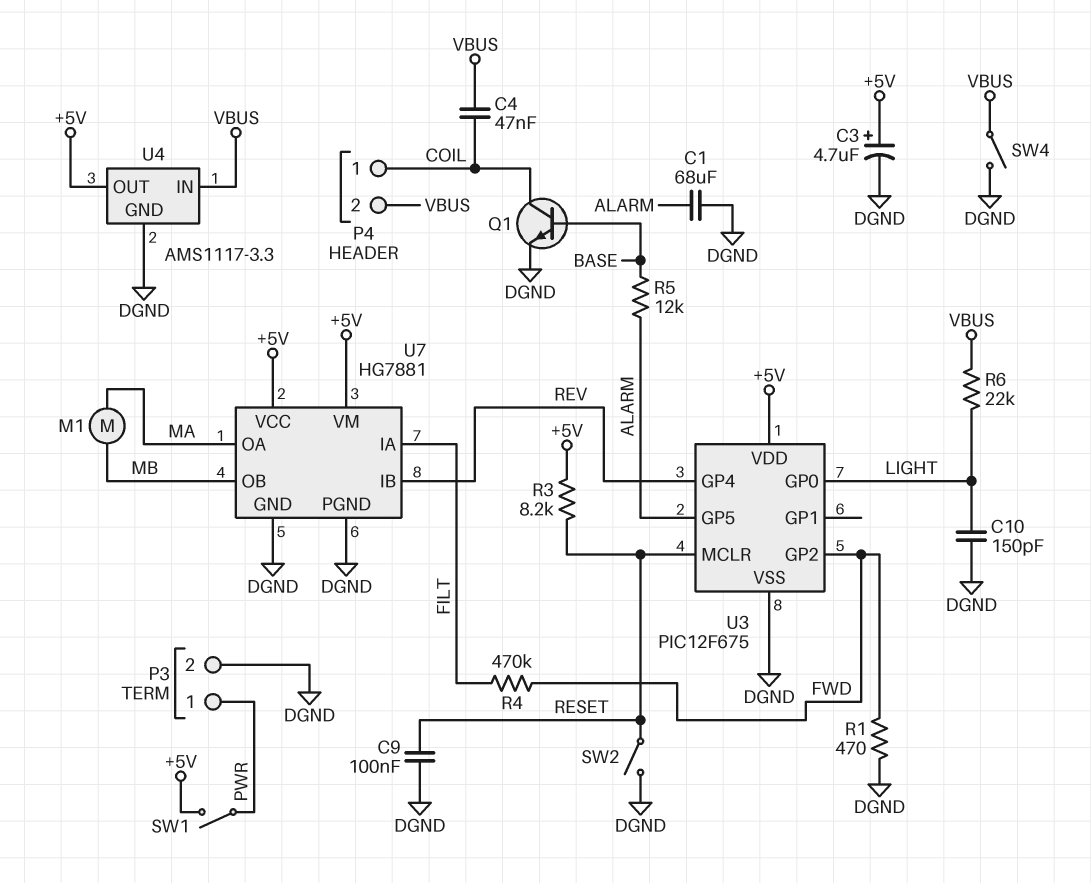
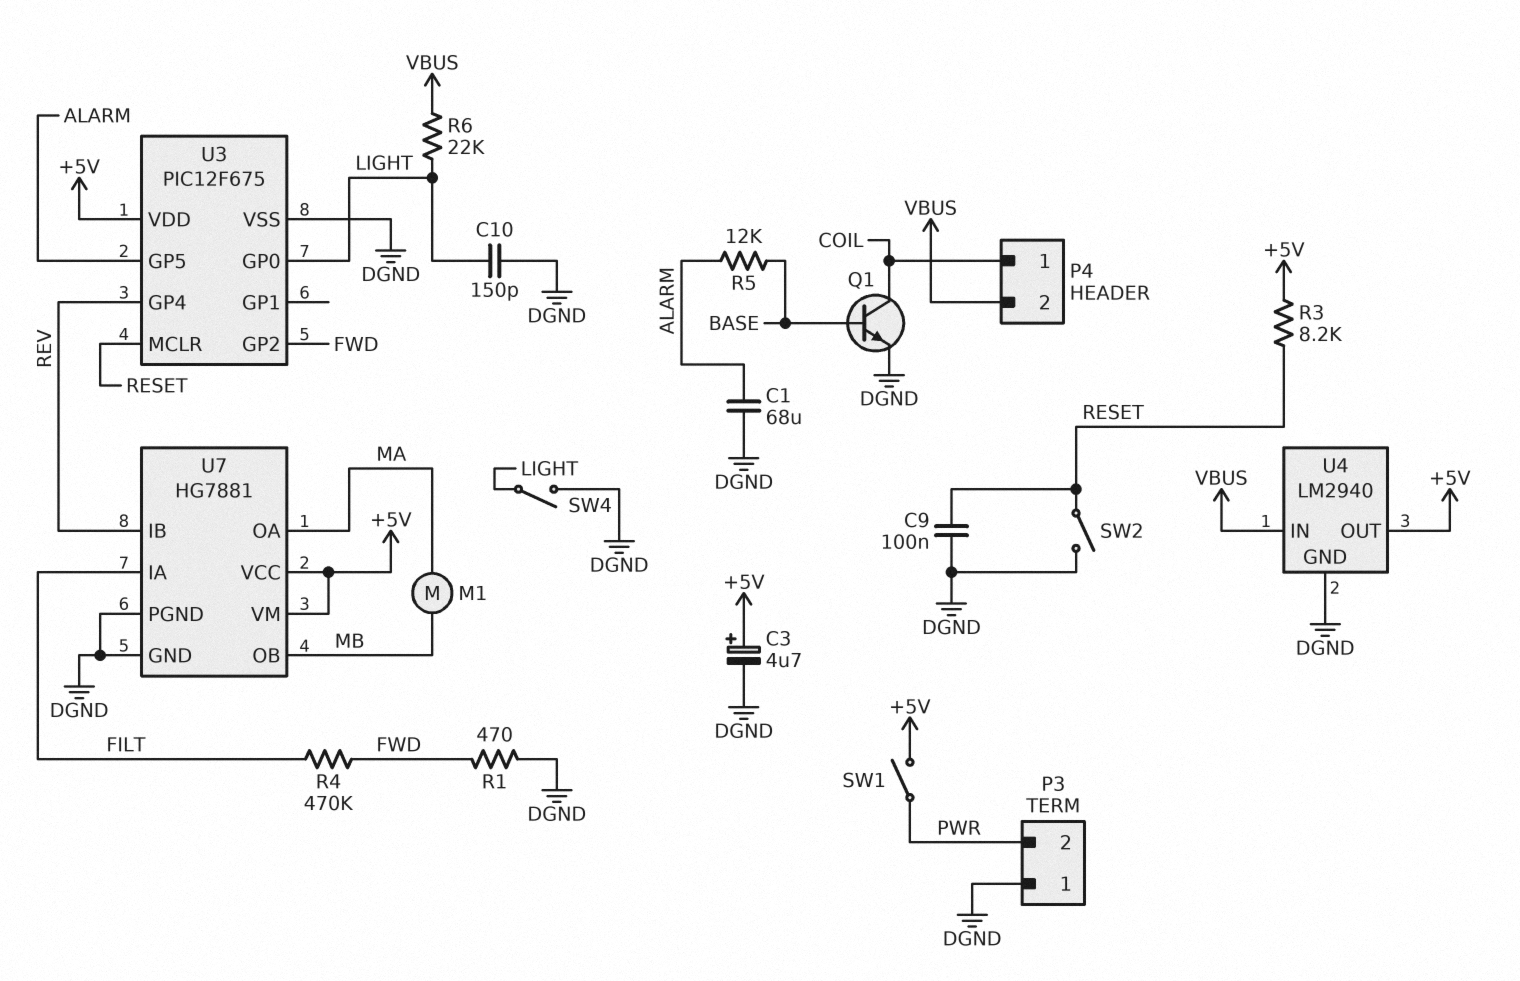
C4: 47nF (COIL, VBUS) -> none
P3 pin 1: PWR -> DGND
P3 pin 2: DGND -> PWR
SW4: switch (DGND, VBUS) -> switch (DGND, LIGHT)
U4: AMS1117-3.3 -> LM2940

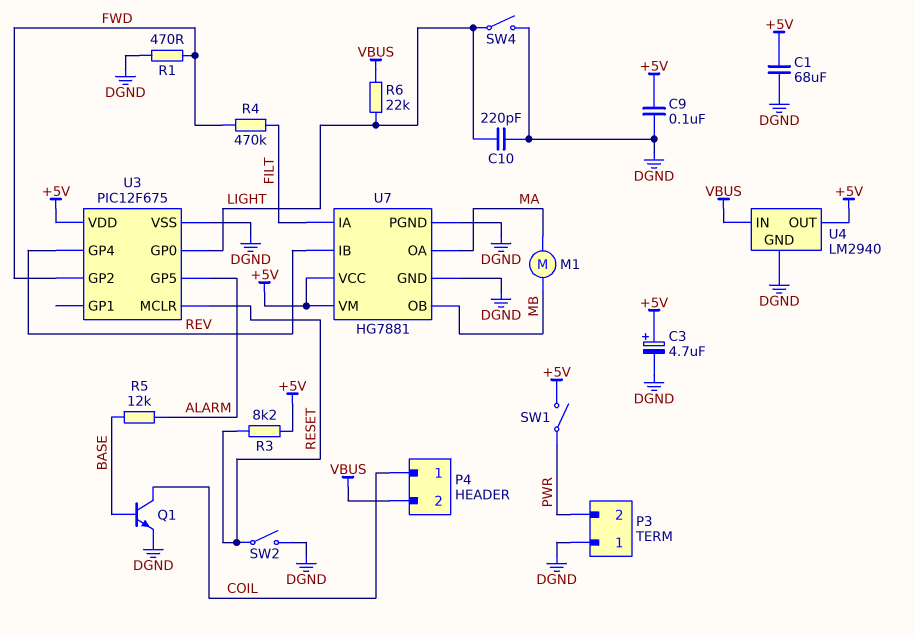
C1: 68uF (ALARM, DGND) -> 68uF (+5V, DGND)
C9: 100nF (DGND, RESET) -> 100nF (+5V, DGND)
C10: 150pF (DGND, LIGHT) -> 220pF (DGND, LIGHT)

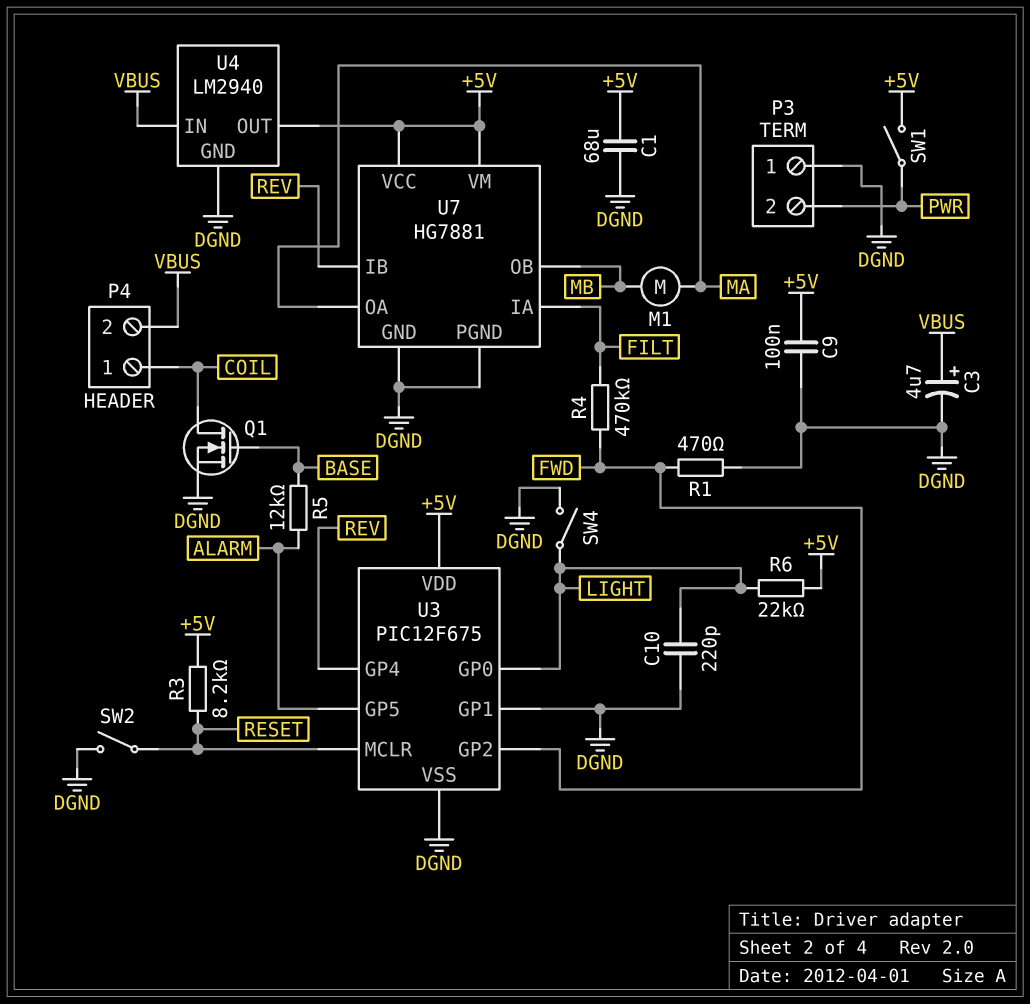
C3: 4.7uF (plus +5V, minus DGND) -> 4.7uF (plus VBUS, minus DGND)
Q1: NPN (B BASE, C COIL, E DGND) -> NMOS (G BASE, D COIL, S DGND)
R6: 22k (LIGHT, VBUS) -> 22k (+5V, LIGHT)
U3 pin GP1: none -> DGND

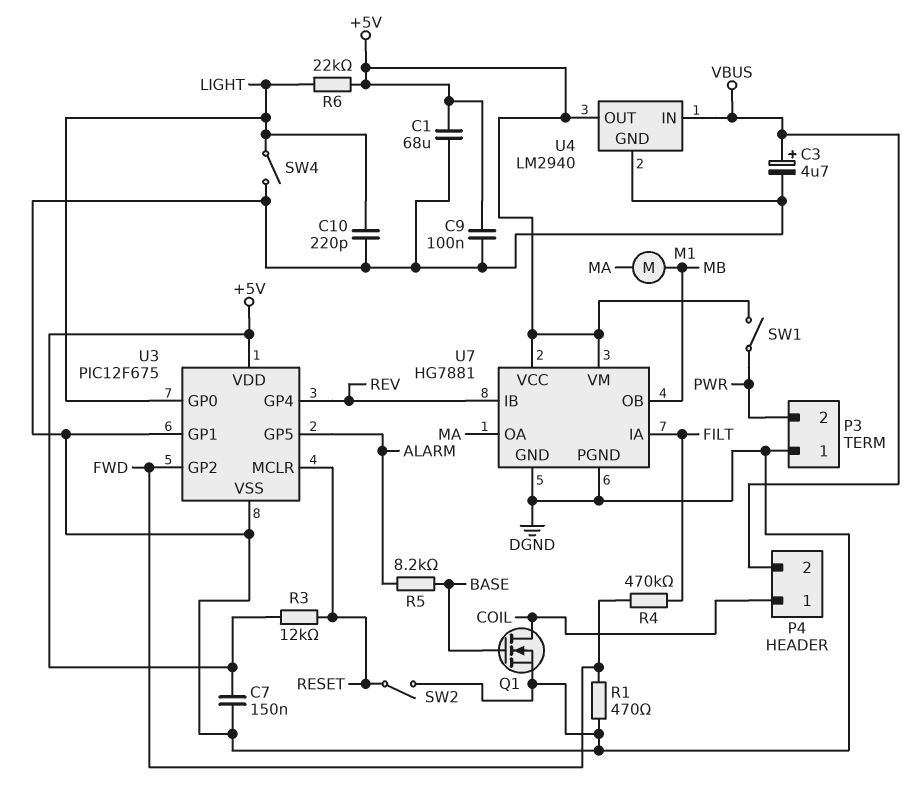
C7: none -> 150nF (+5V, DGND)
R3: 8.2k (+5V, RESET) -> 12k (+5V, RESET)
R5: 12k (ALARM, BASE) -> 8.2k (ALARM, BASE)

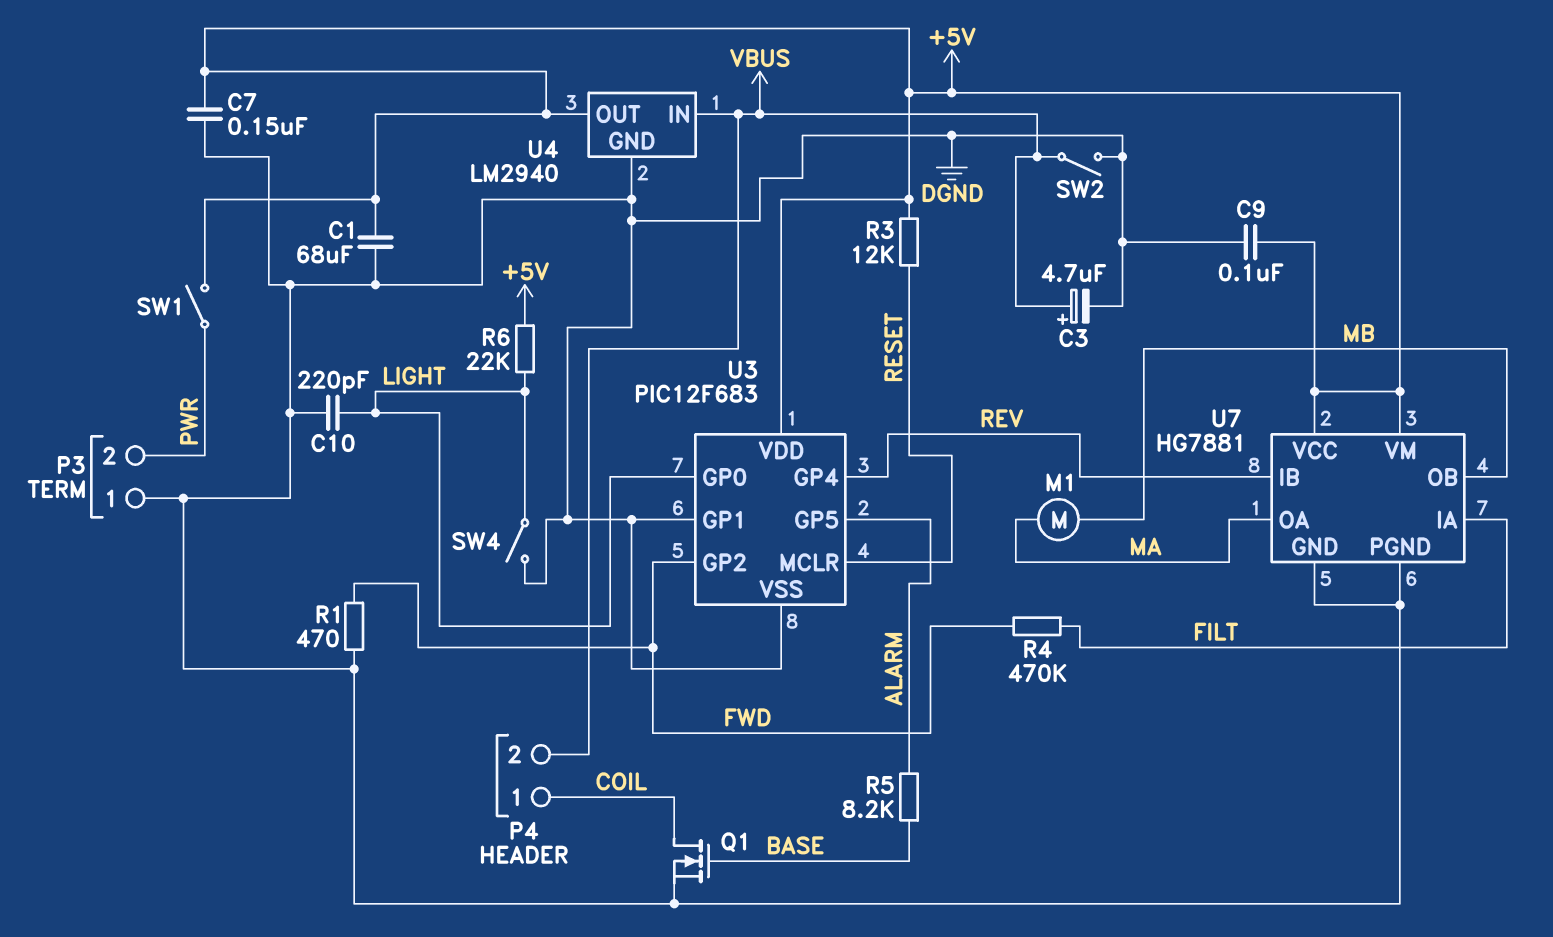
SW2: switch (DGND, RESET) -> switch (DGND, VBUS)
U3: PIC12F675 -> PIC12F683

